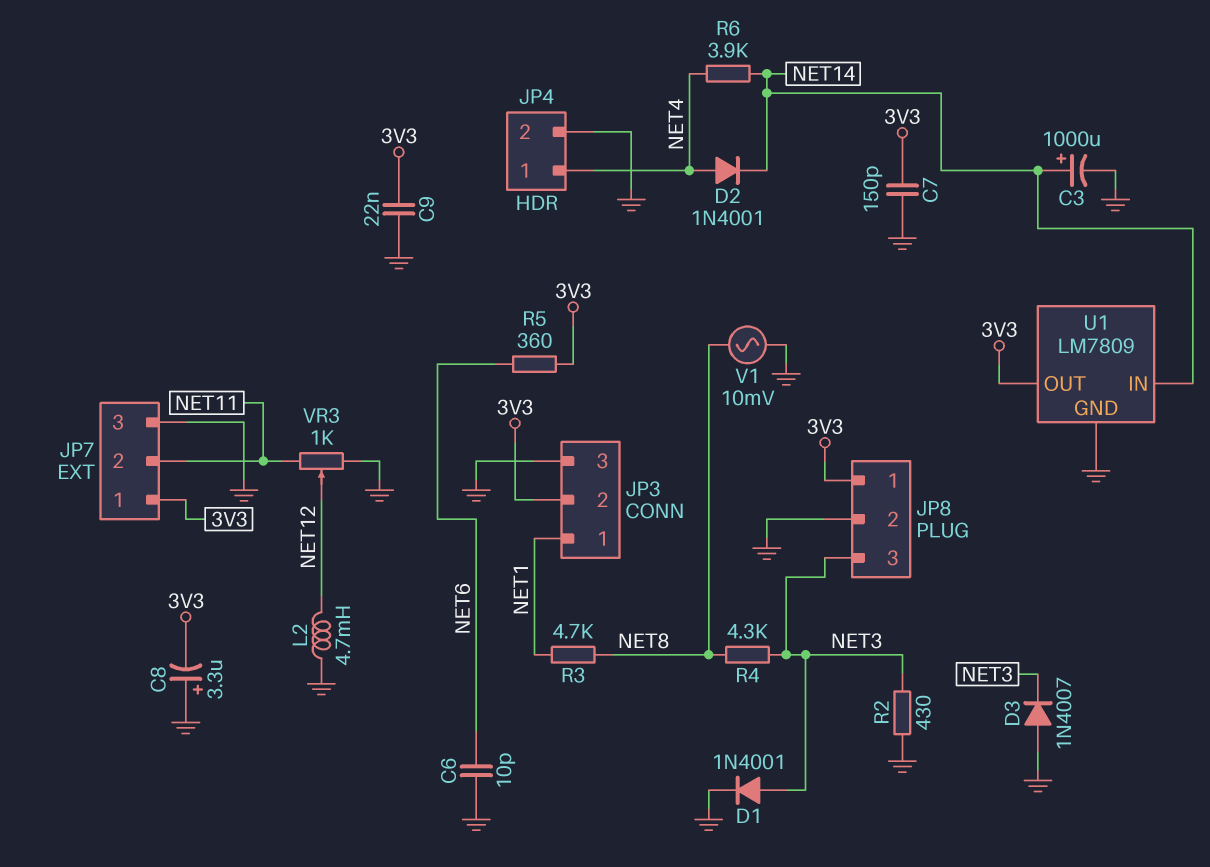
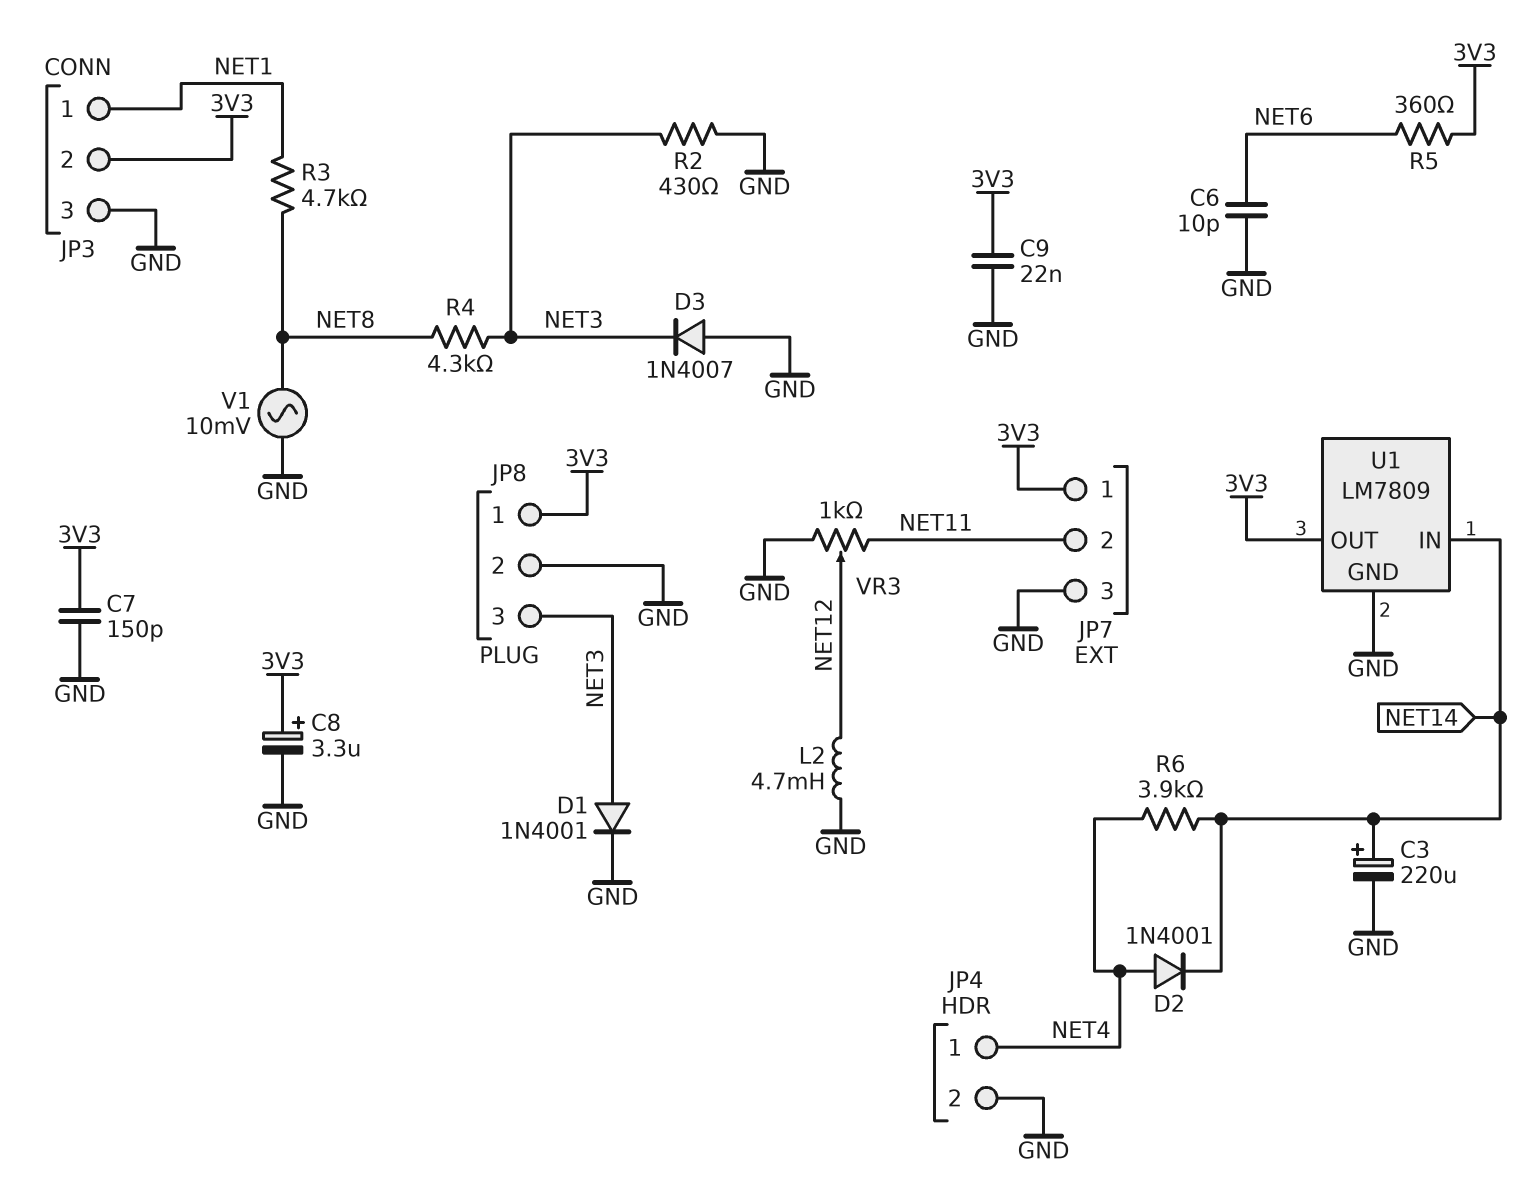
C3: 1000uF (plus NET14, minus GND) -> 220uF (plus NET14, minus GND)
C8: 3.3uF (plus GND, minus 3V3) -> 3.3uF (plus 3V3, minus GND)

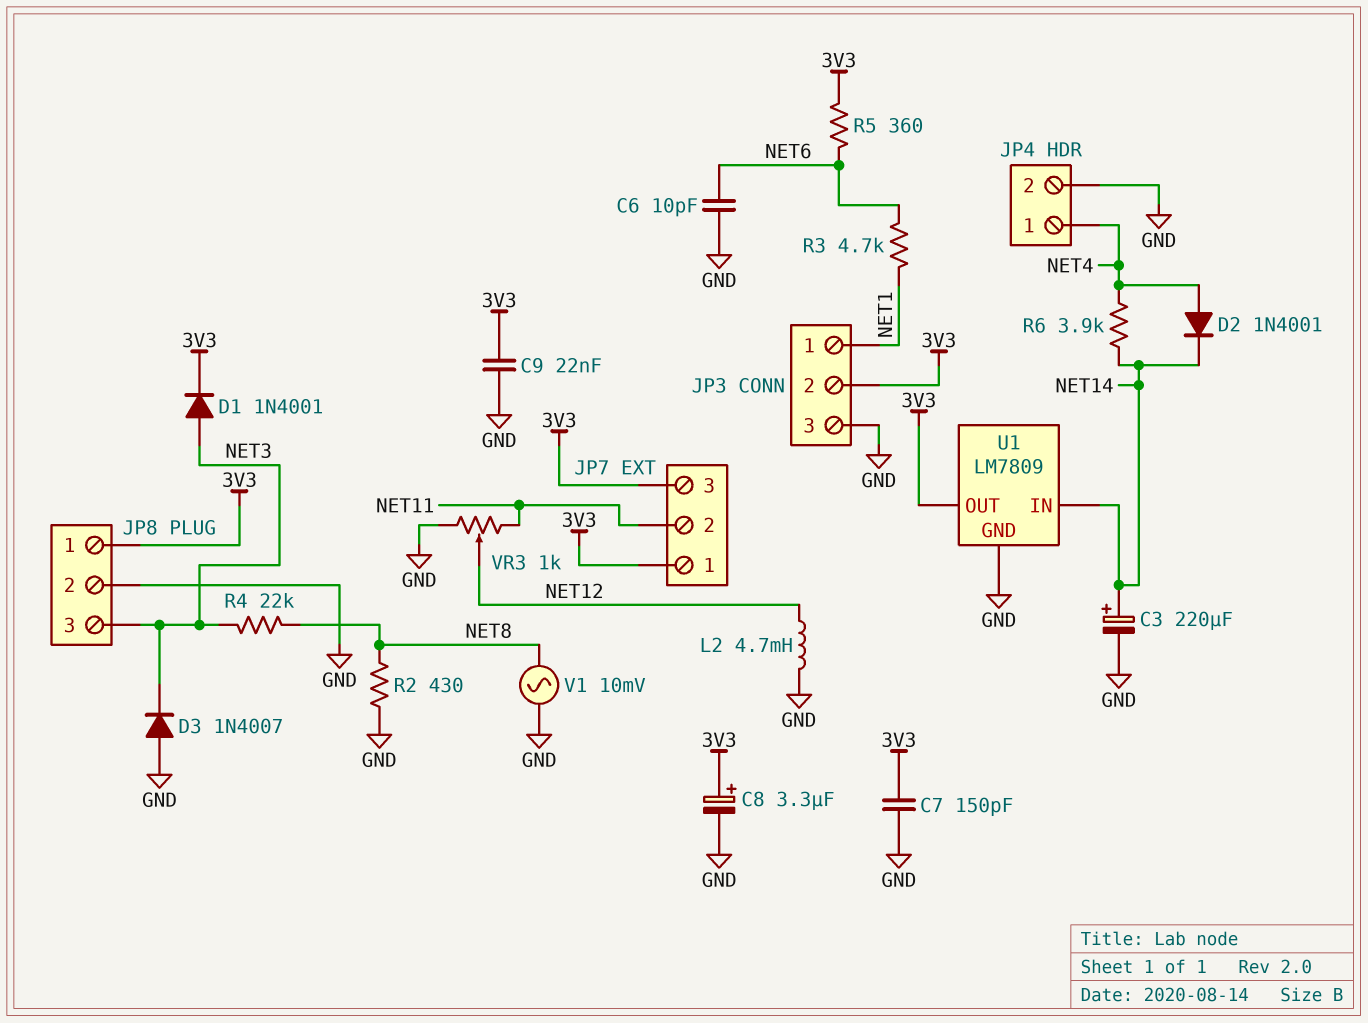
D1: diode 1N4001 (A NET3, K GND) -> diode 1N4001 (A NET3, K 3V3)
JP7 pin 3: GND -> 3V3
R2: 430 (GND, NET3) -> 430 (GND, NET8)
R3: 4.7k (NET1, NET8) -> 4.7k (NET1, NET6)
R4: 4.3k (NET3, NET8) -> 22k (NET3, NET8)

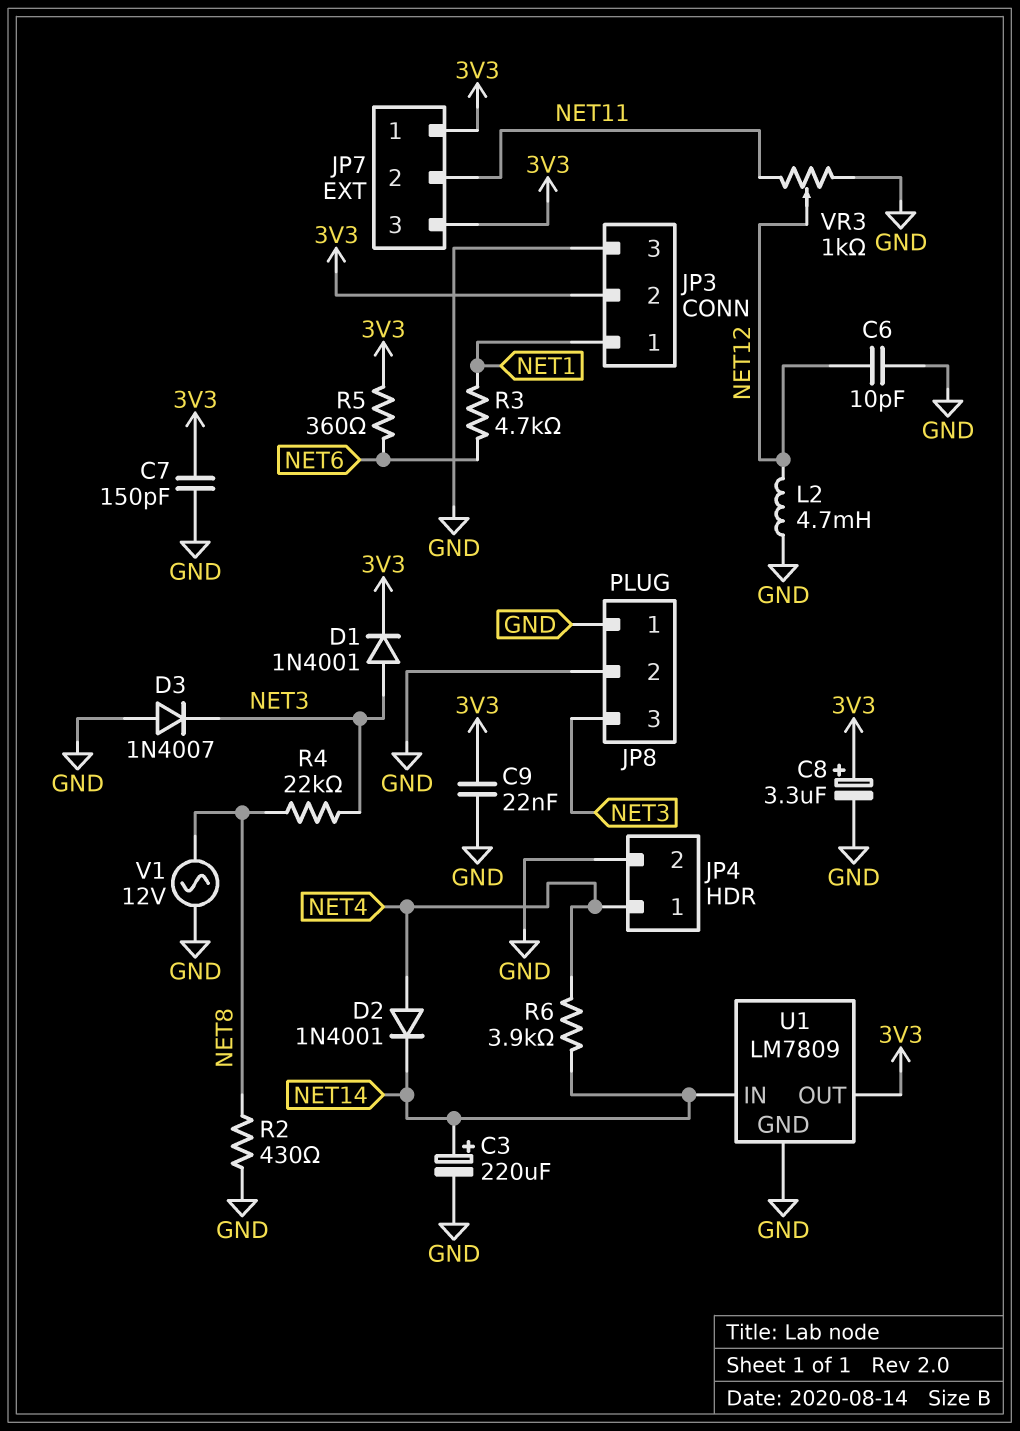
C6: 10pF (GND, NET6) -> 10pF (GND, NET12)
JP8 pin 1: 3V3 -> GND
V1: AC 10mV (GND, NET8) -> AC 12V (GND, NET8)

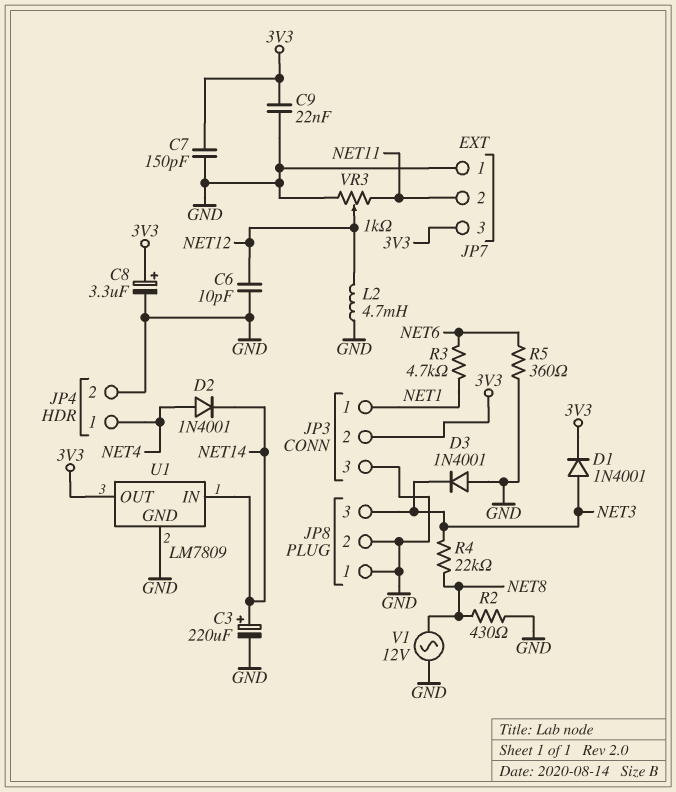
D3: diode 1N4007 (A GND, K NET3) -> diode 1N4001 (A GND, K NET3)
JP7 pin 1: 3V3 -> GND
R5: 360 (3V3, NET6) -> 360 (GND, NET6)
R6: 3.9k (NET4, NET14) -> none

